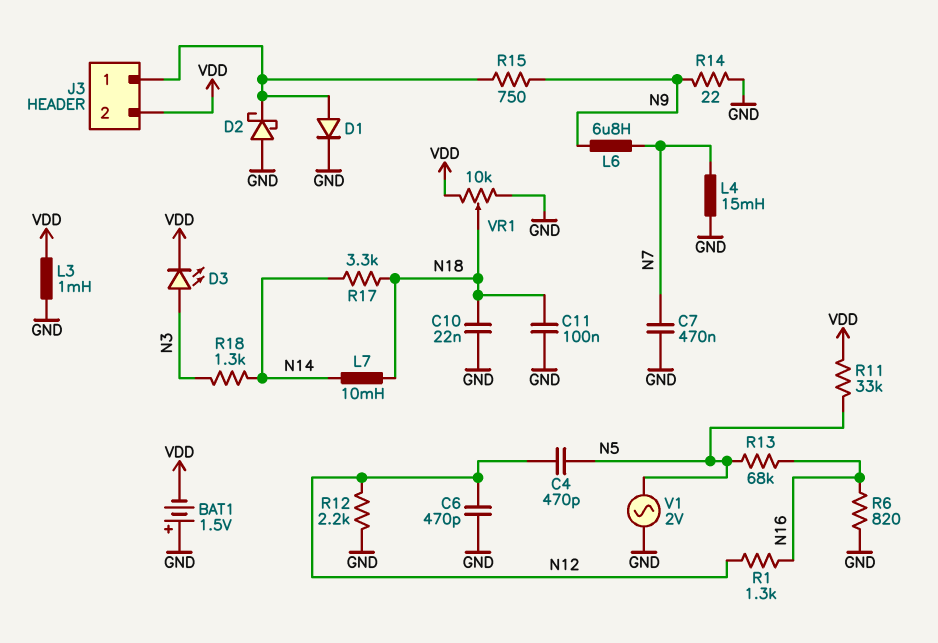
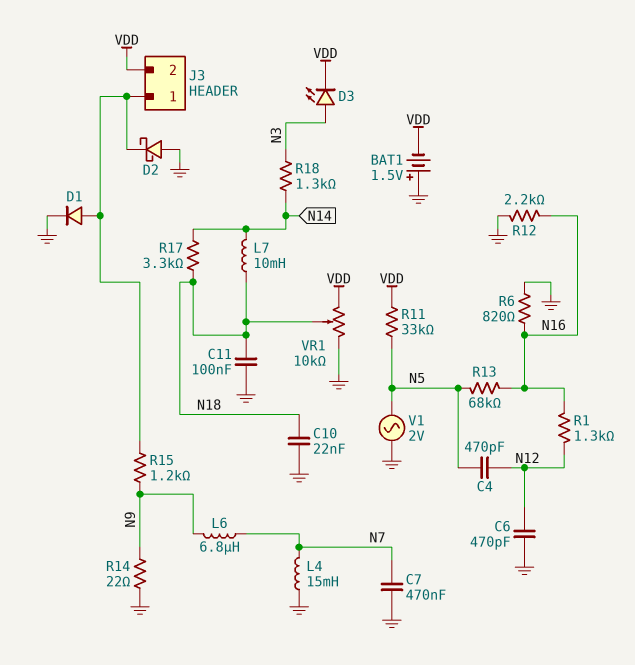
L3: 1mH (GND, VDD) -> none
R12: 2.2k (GND, N12) -> 2.2k (GND, N16)
R15: 750 (J3/1, N9) -> 1.2k (J3/1, N9)

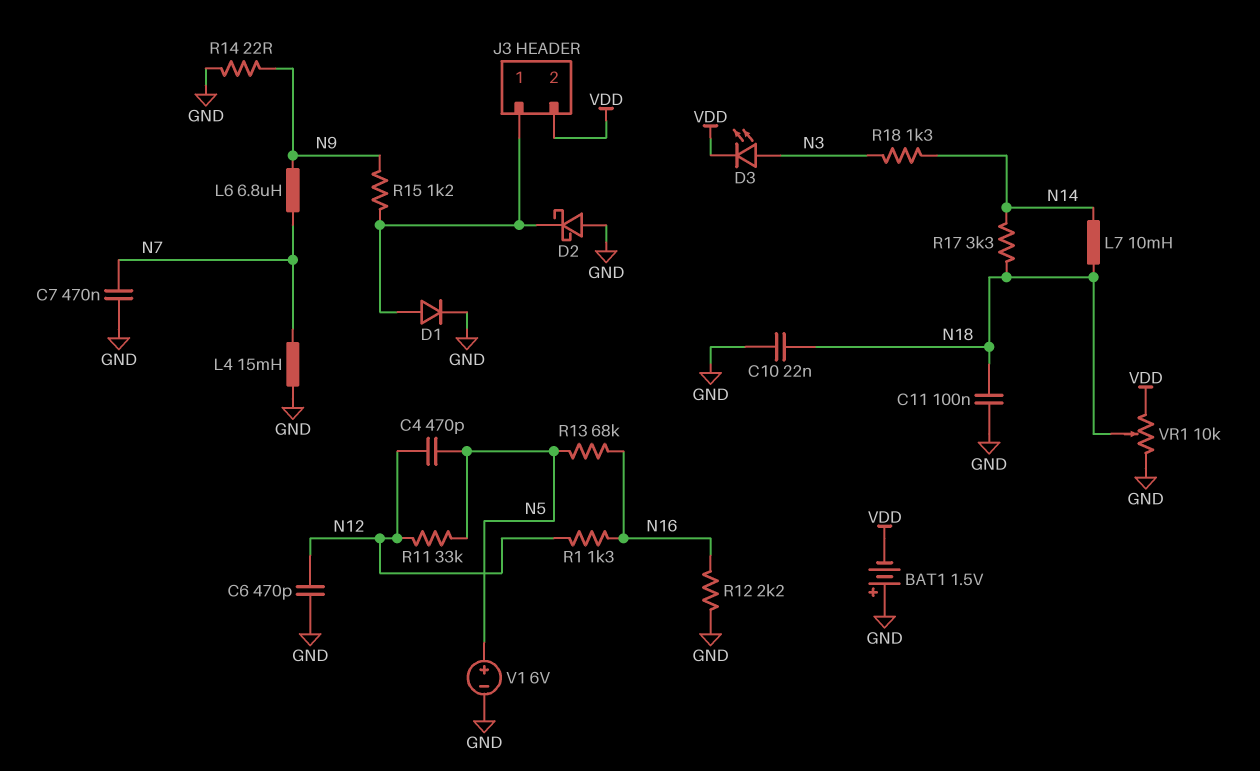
R6: 820 (GND, N16) -> none
R11: 33k (N5, VDD) -> 33k (N5, N12)
V1: AC 2V (GND, N5) -> 6V (plus N5, minus GND)

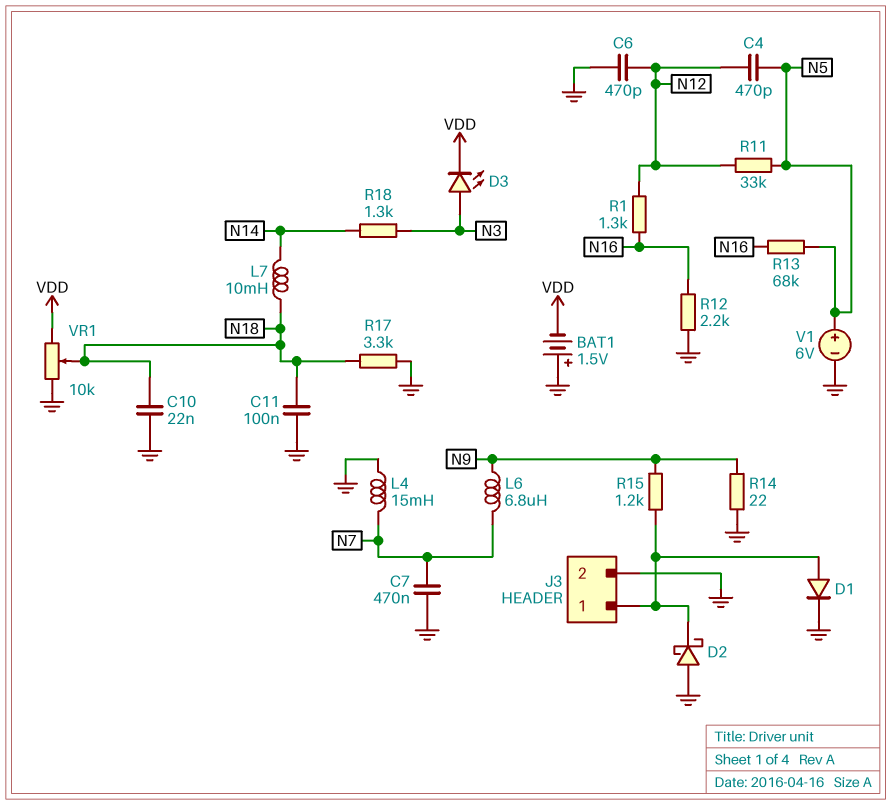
J3 pin 2: VDD -> GND
R17: 3.3k (N14, N18) -> 3.3k (GND, N18)

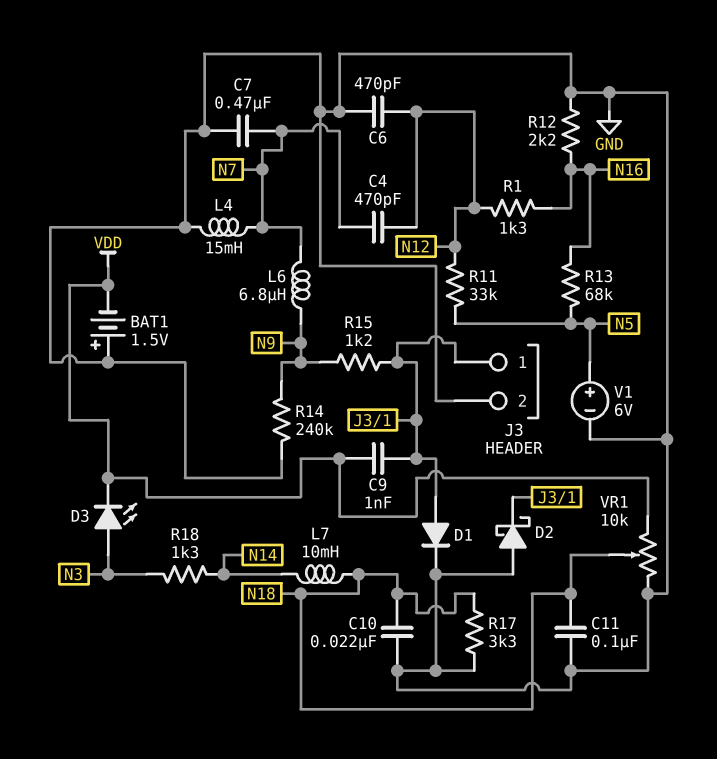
C4: 470pF (N5, N12) -> 470pF (N7, N12)
C9: none -> 1nF (J3/1, VDD)
R14: 22 (GND, N9) -> 240k (GND, N9)

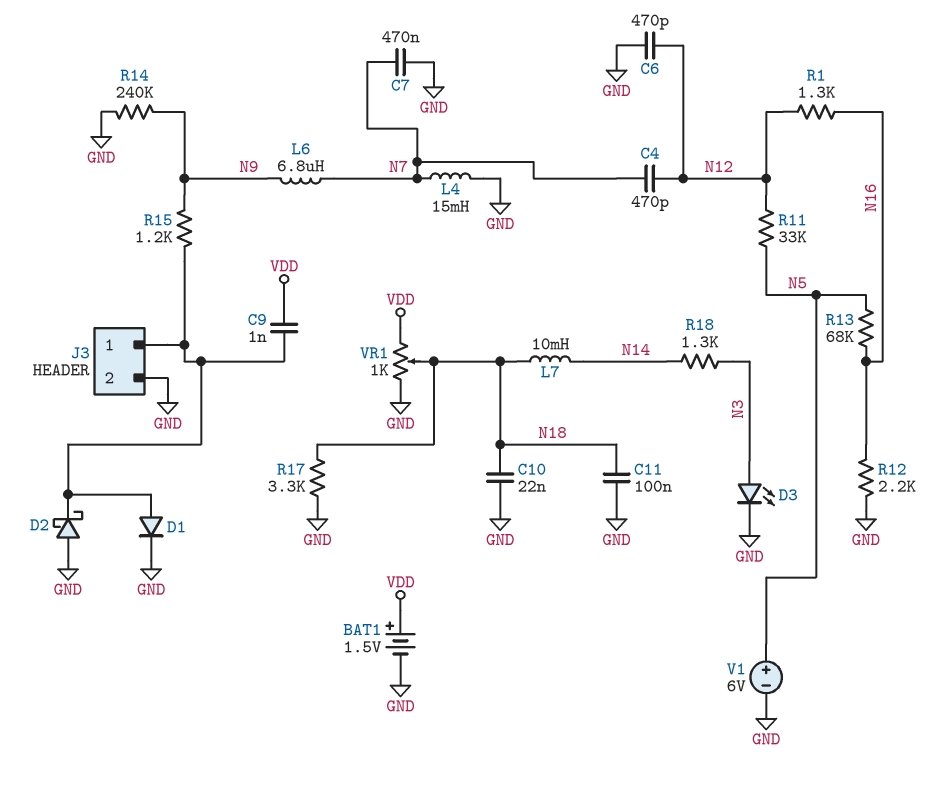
BAT1: 1.5V (plus GND, minus VDD) -> 1.5V (plus VDD, minus GND)
D3: LED (A N3, K VDD) -> LED (A N3, K GND)
VR1: 10k (GND, VDD, wiper N18) -> 1k (GND, VDD, wiper N18)

